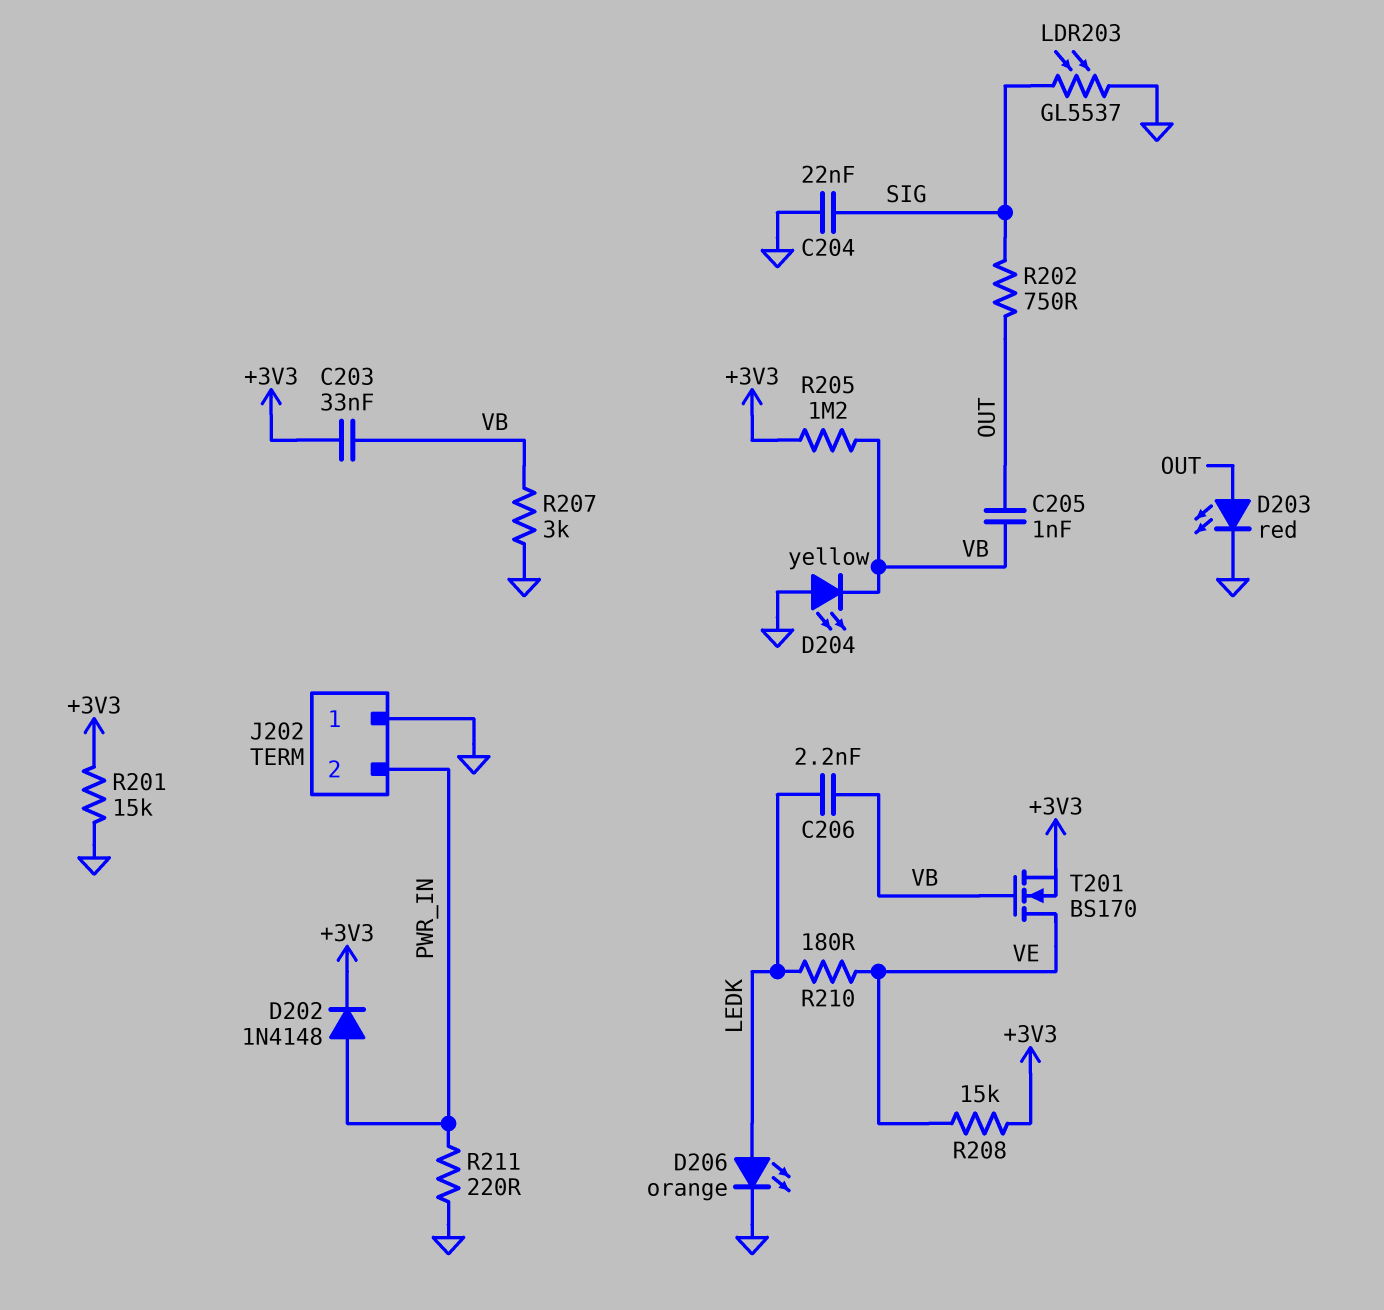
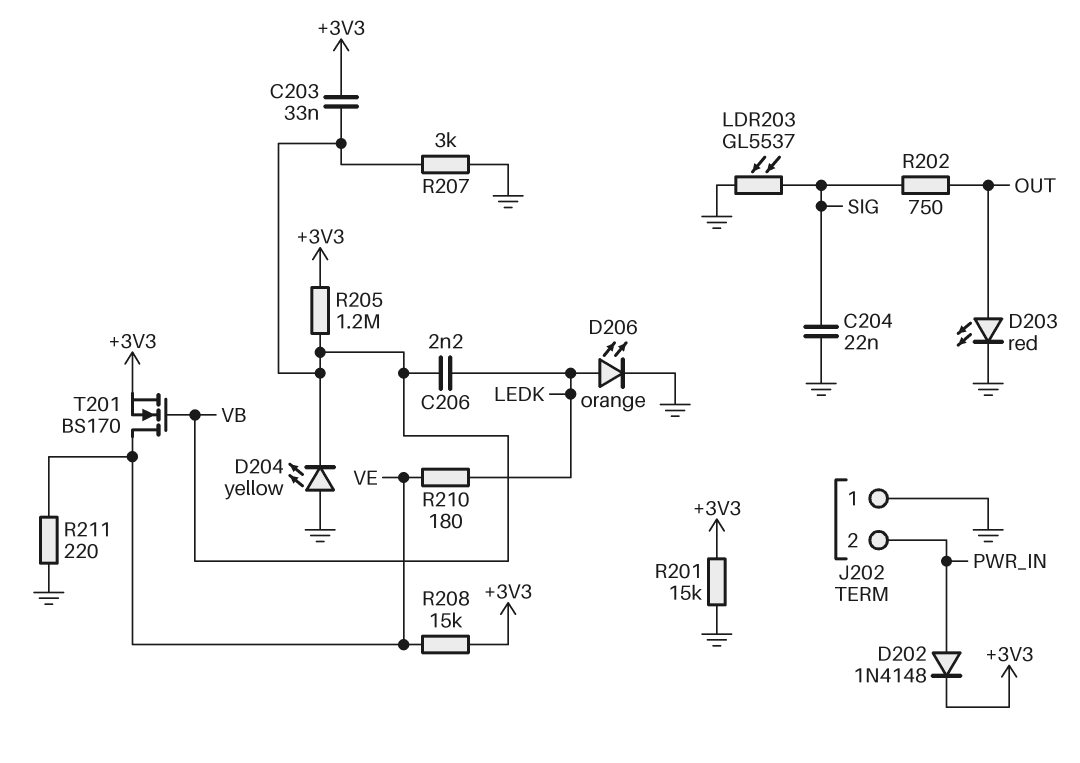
C205: 1nF (OUT, VB) -> none
R211: 220 (GND, PWR_IN) -> 220 (GND, VE)

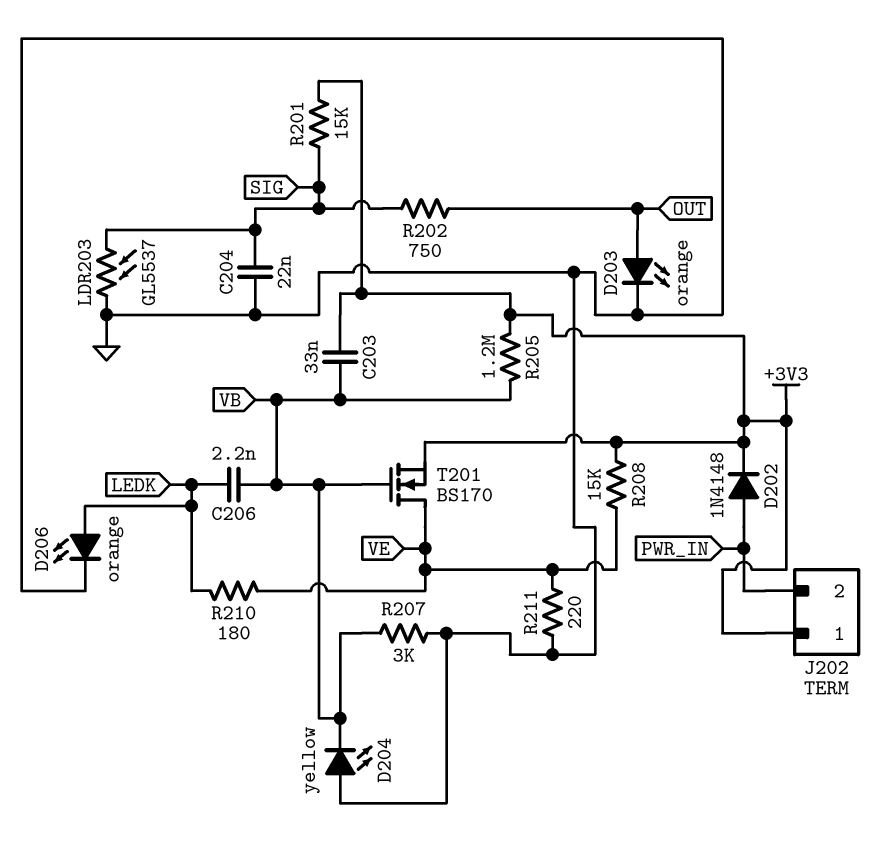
D203: LED red (A OUT, K GND) -> LED orange (A OUT, K GND)
J202 pin 1: GND -> +3V3
R201: 15k (+3V3, GND) -> 15k (+3V3, SIG)

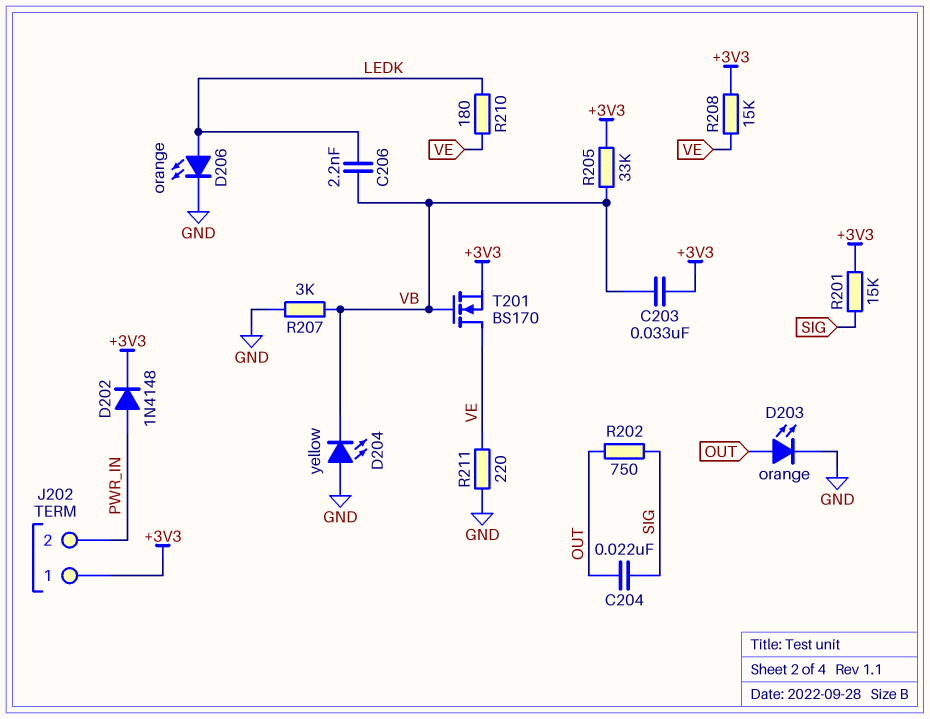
C204: 22nF (GND, SIG) -> 22nF (OUT, SIG)
LDR203: GL5537 (GND, SIG) -> none
R205: 1.2M (+3V3, VB) -> 33k (+3V3, VB)

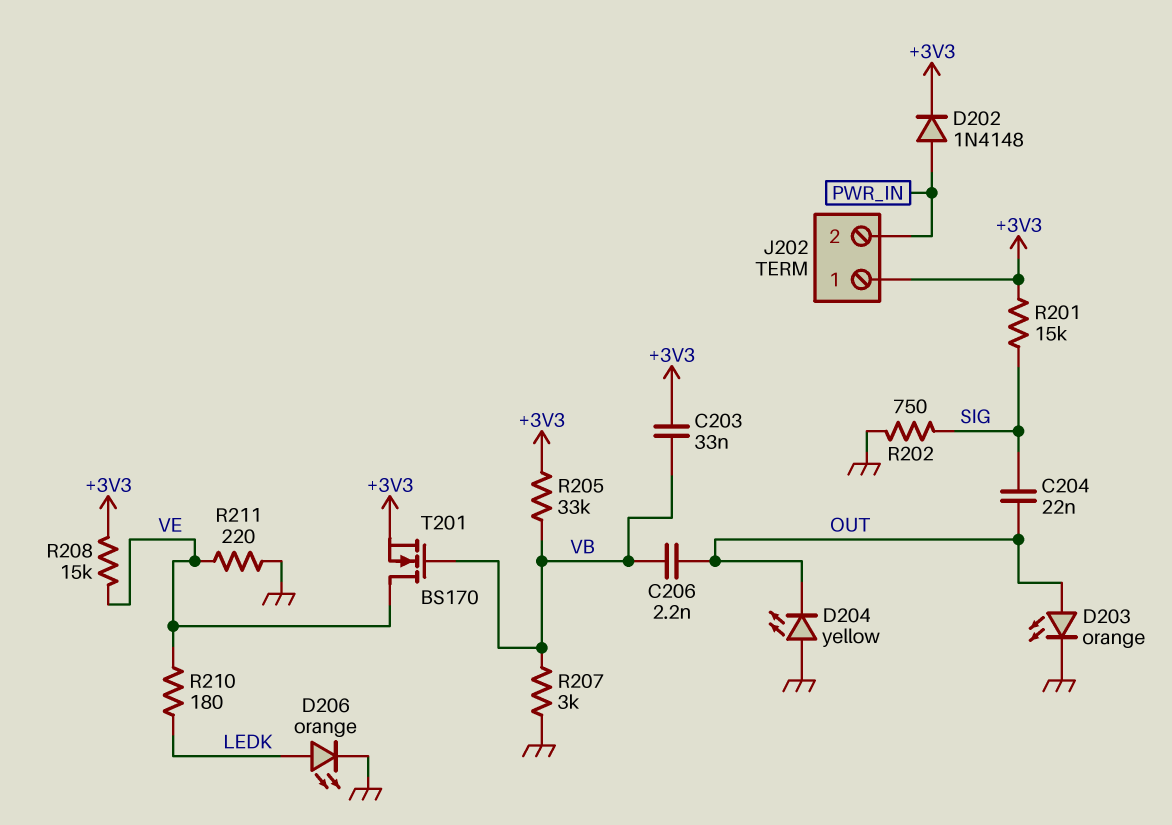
C206: 2.2nF (LEDK, VB) -> 2.2nF (OUT, VB)
D204: LED yellow (A GND, K VB) -> LED yellow (A GND, K OUT)
R202: 750 (OUT, SIG) -> 750 (GND, SIG)

